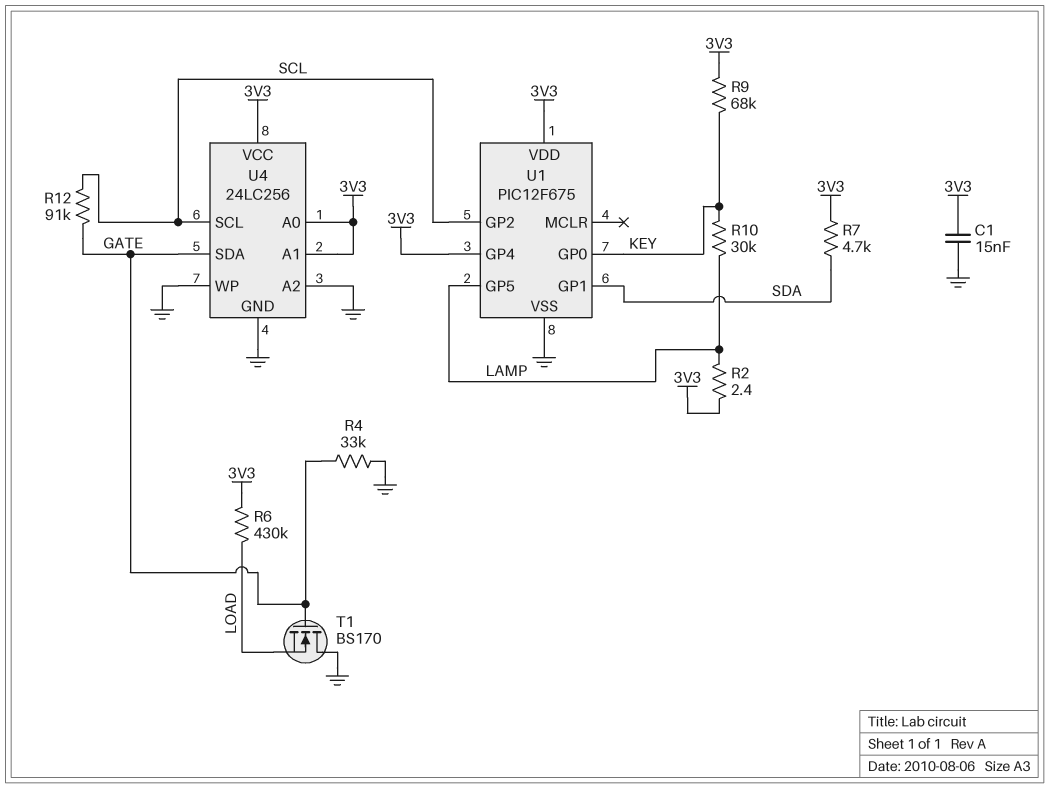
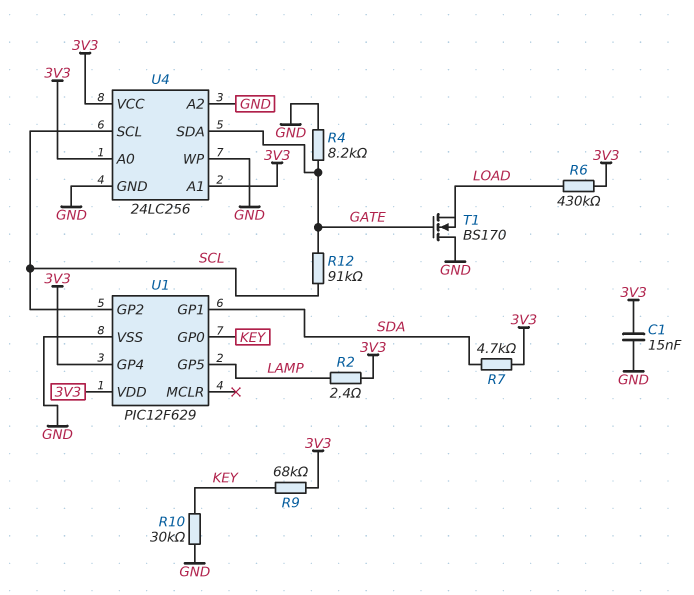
R4: 33k (GATE, GND) -> 8.2k (GATE, GND)
R10: 30k (KEY, LAMP) -> 30k (GND, KEY)
U1: PIC12F675 -> PIC12F629

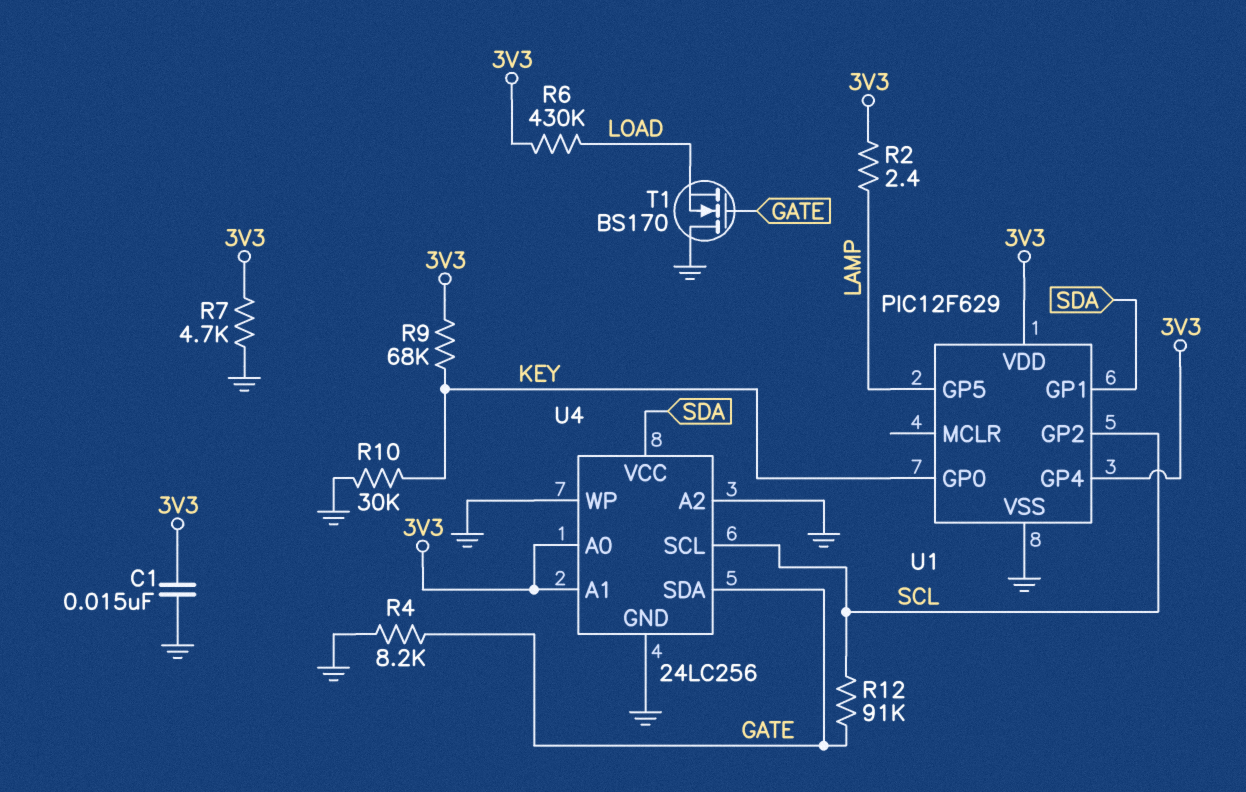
R7: 4.7k (3V3, SDA) -> 4.7k (3V3, GND)
U4 pin VCC: 3V3 -> SDA

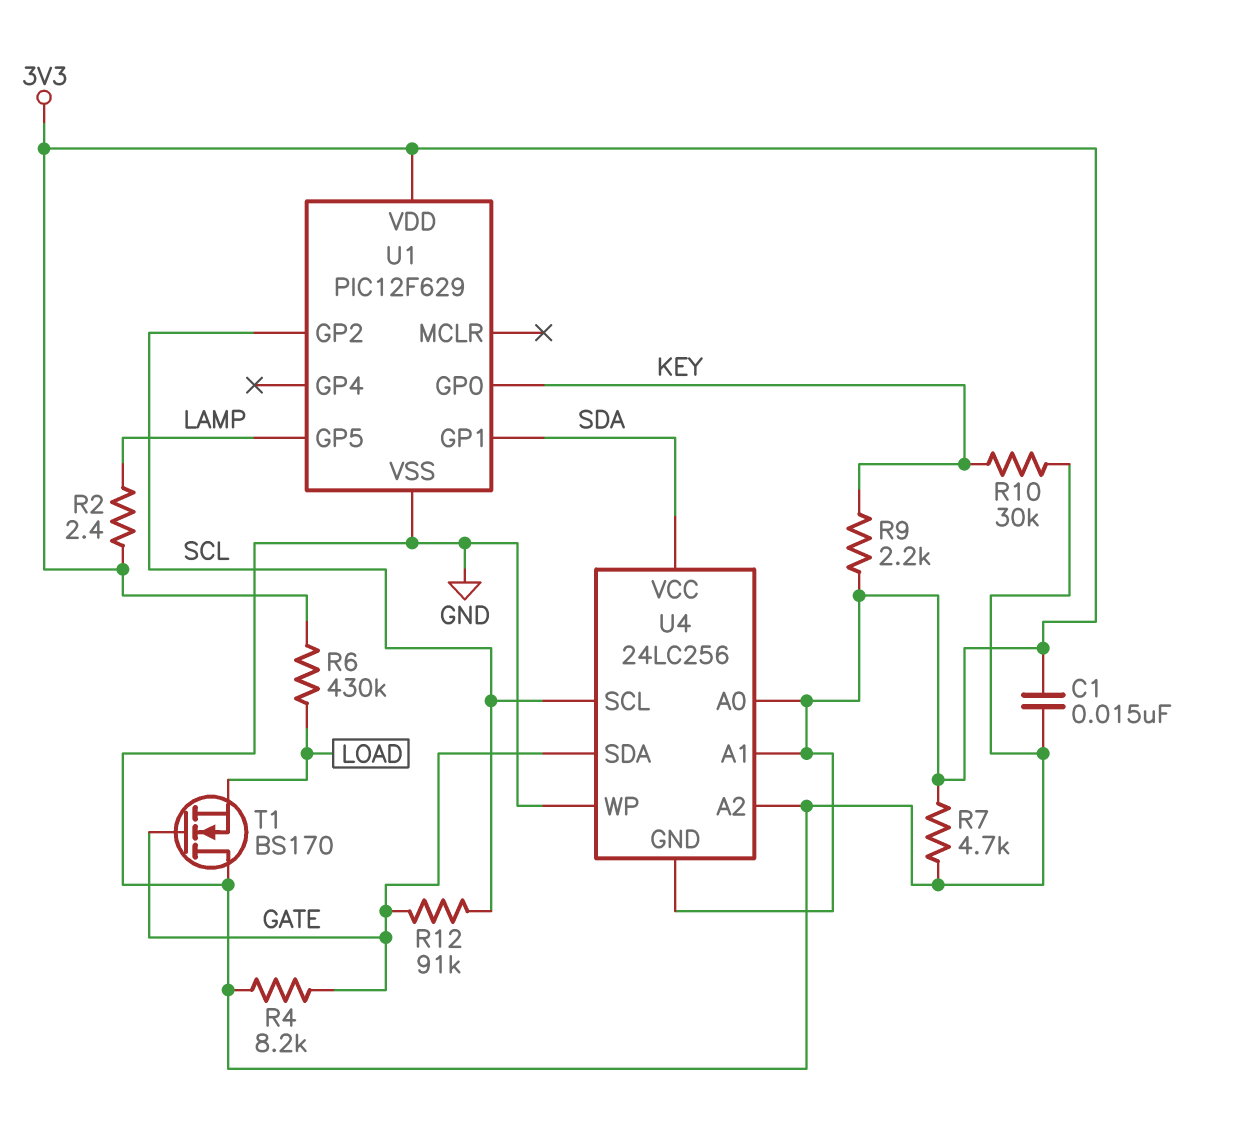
R9: 68k (3V3, KEY) -> 2.2k (3V3, KEY)
U1 pin GP4: 3V3 -> none
U4 pin GND: GND -> 3V3

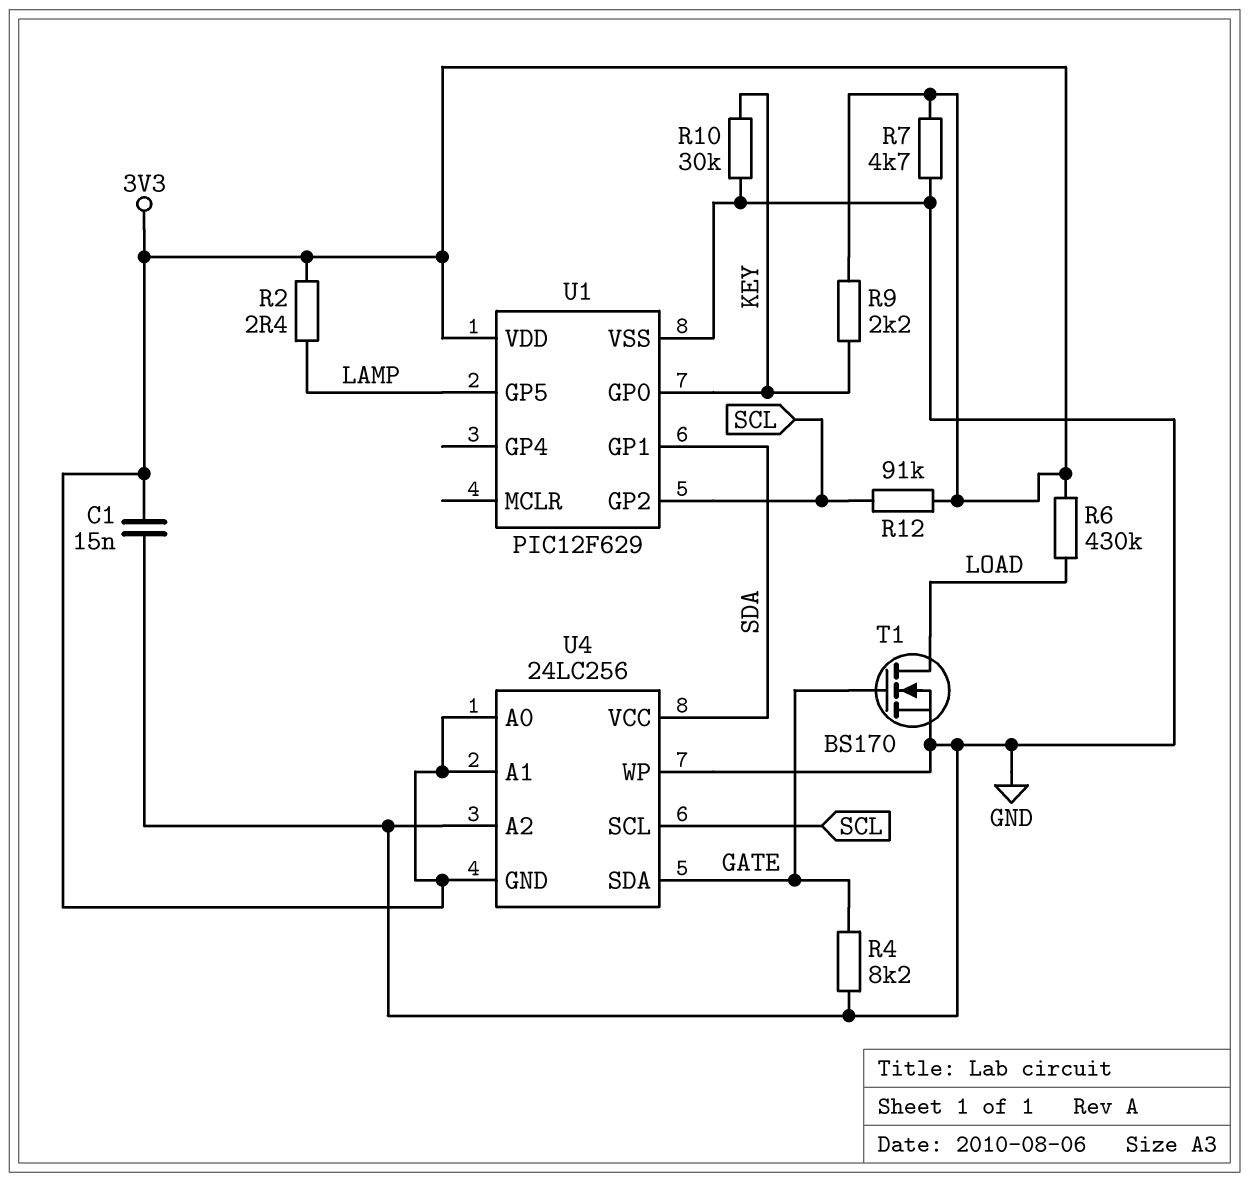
R12: 91k (GATE, SCL) -> 91k (3V3, SCL)
T1: NMOS BS170 (G GATE, D GND, S LOAD) -> NMOS BS170 (G GATE, D LOAD, S GND)

